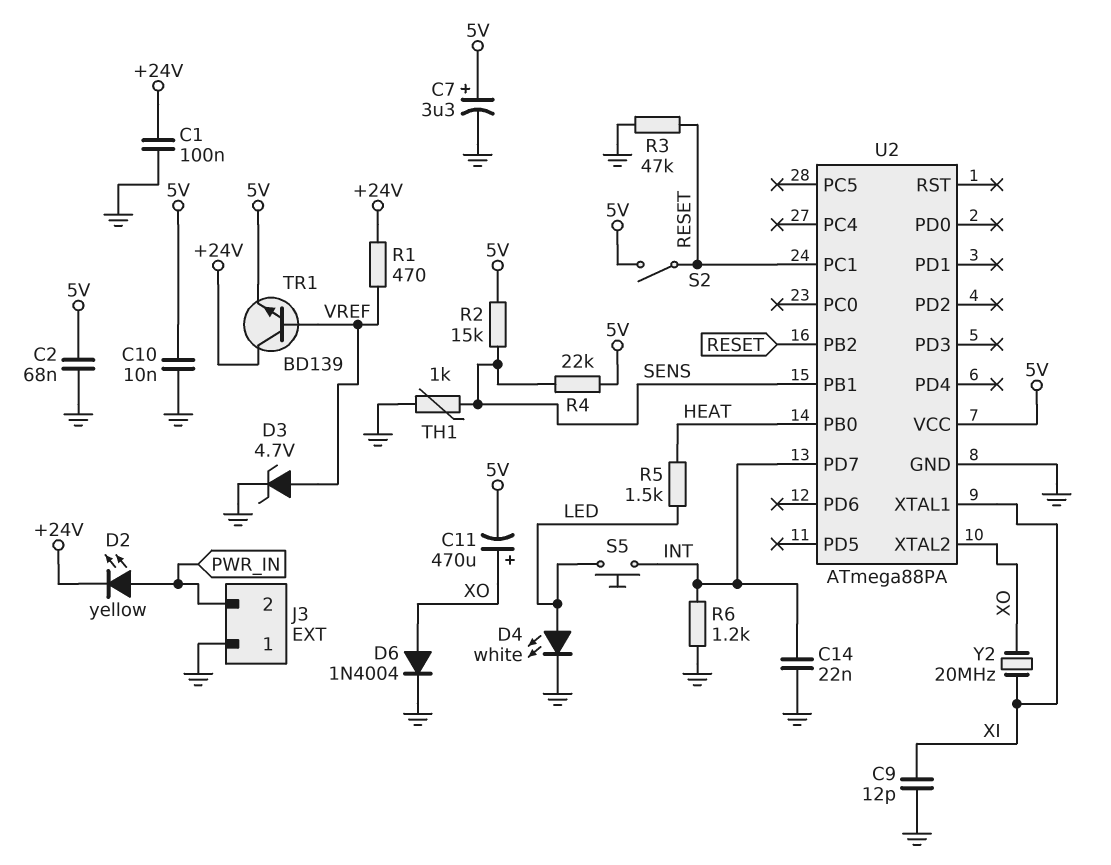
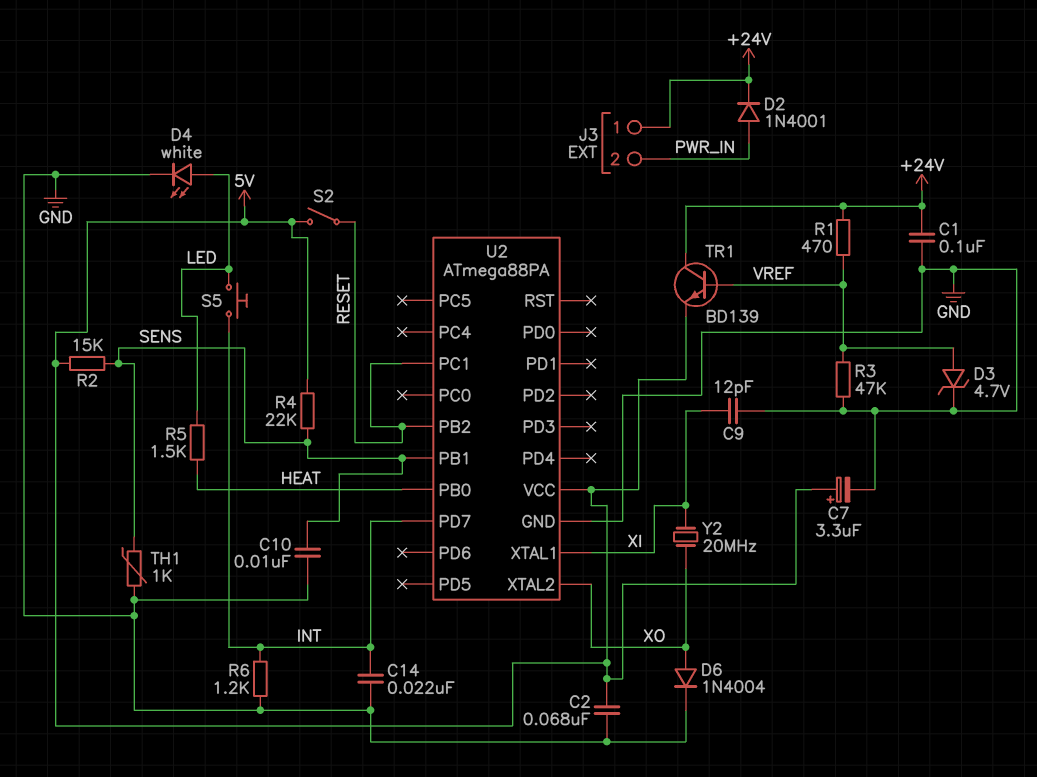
C10: 10nF (5V, GND) -> 10nF (GND, SENS)
C11: 470uF (plus XO, minus 5V) -> none
D2: LED yellow (A PWR_IN, K +24V) -> diode 1N4001 (A PWR_IN, K +24V)
J3 pin 1: GND -> +24V
R3: 47k (GND, RESET) -> 47k (GND, VREF)

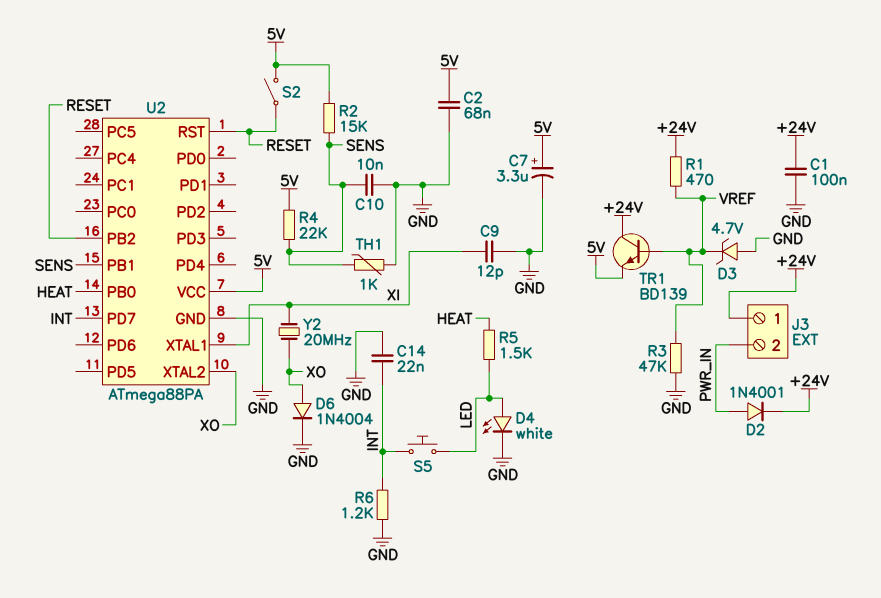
D3: zener 4.7V (A VREF, K GND) -> zener 4.7V (A GND, K VREF)
U2 pin PC1: RESET -> none
U2 pin RST: none -> RESET

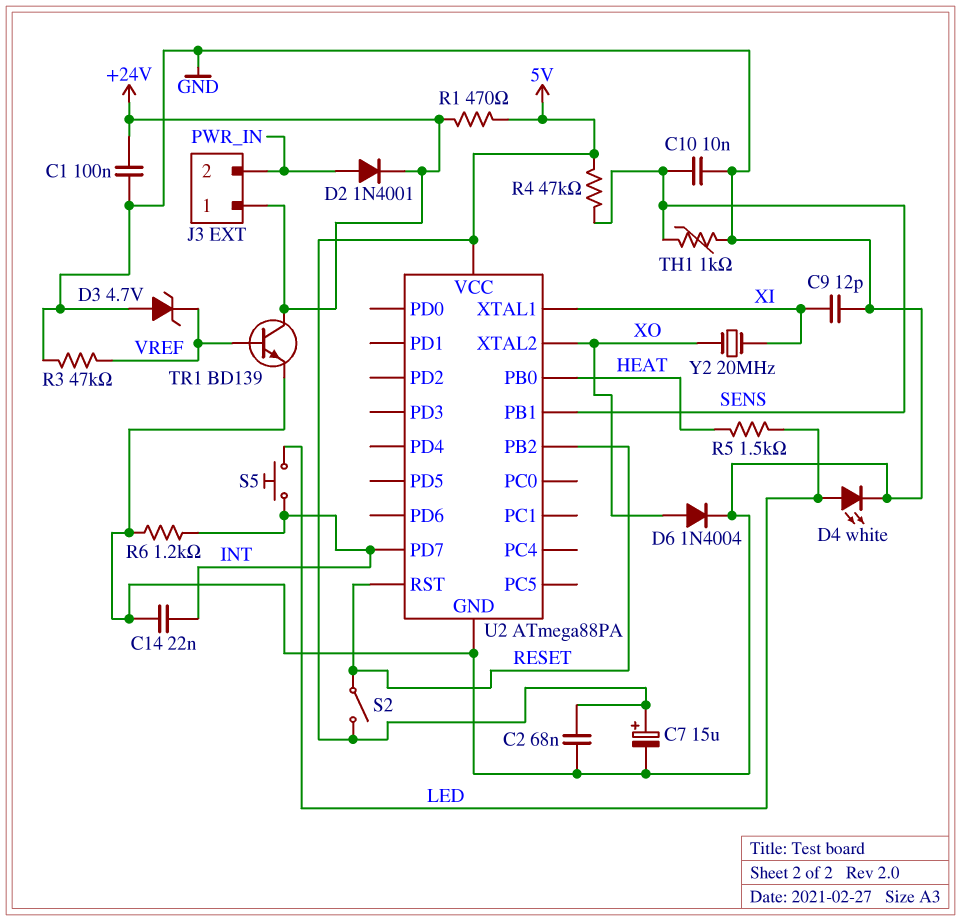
C7: 3.3uF (plus 5V, minus GND) -> 15uF (plus 5V, minus GND)
R1: 470 (+24V, VREF) -> 470 (+24V, 5V)
R2: 15k (5V, SENS) -> none
R4: 22k (5V, SENS) -> 47k (5V, SENS)
TR1: NPN BD139 (B VREF, C +24V, E 5V) -> NPN BD139 (B VREF, C +24V, E GND)

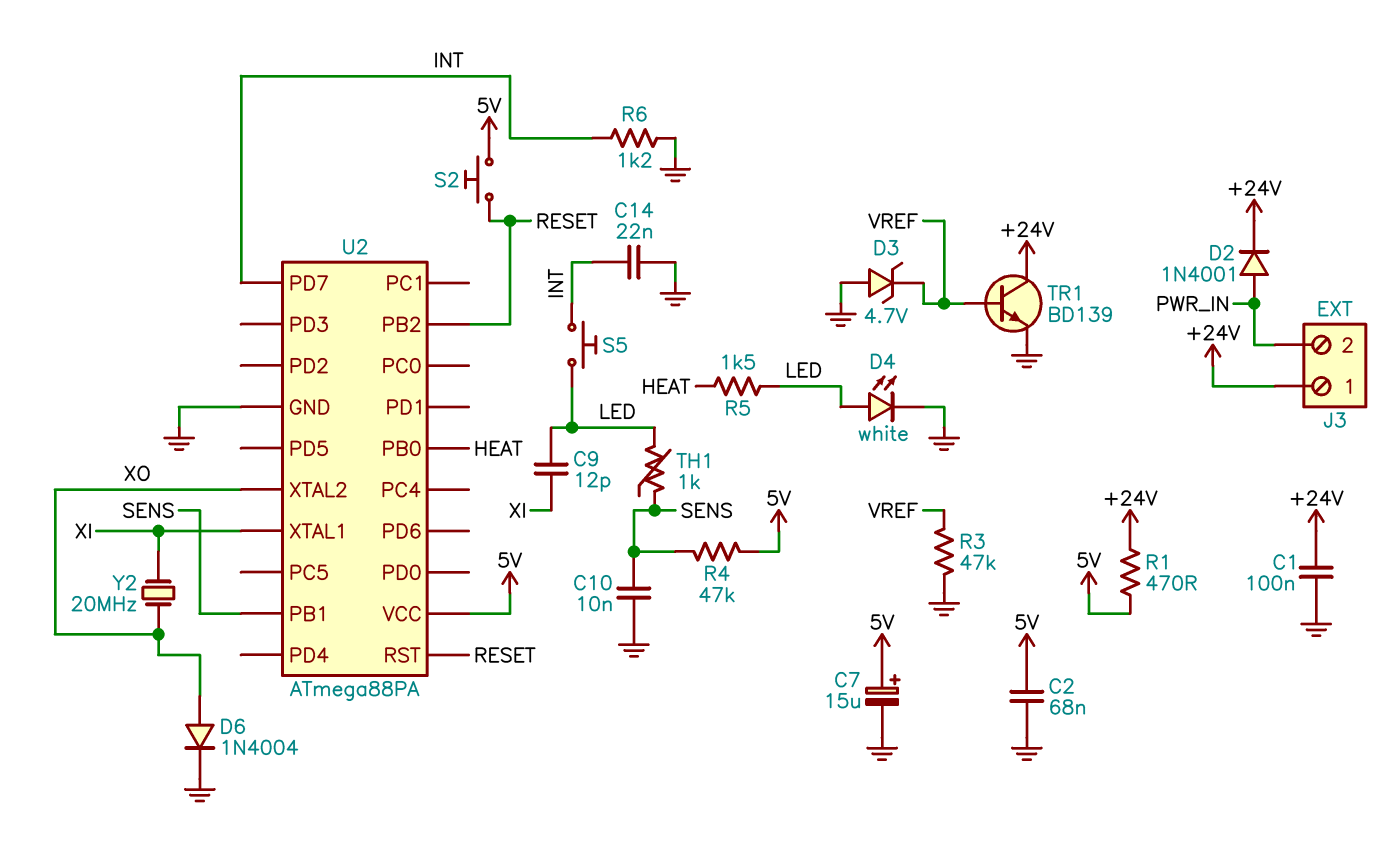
C9: 12pF (GND, XI) -> 12pF (LED, XI)
S2: switch (5V, RESET) -> button (5V, RESET)
TH1: 1k (GND, SENS) -> 1k (LED, SENS)

